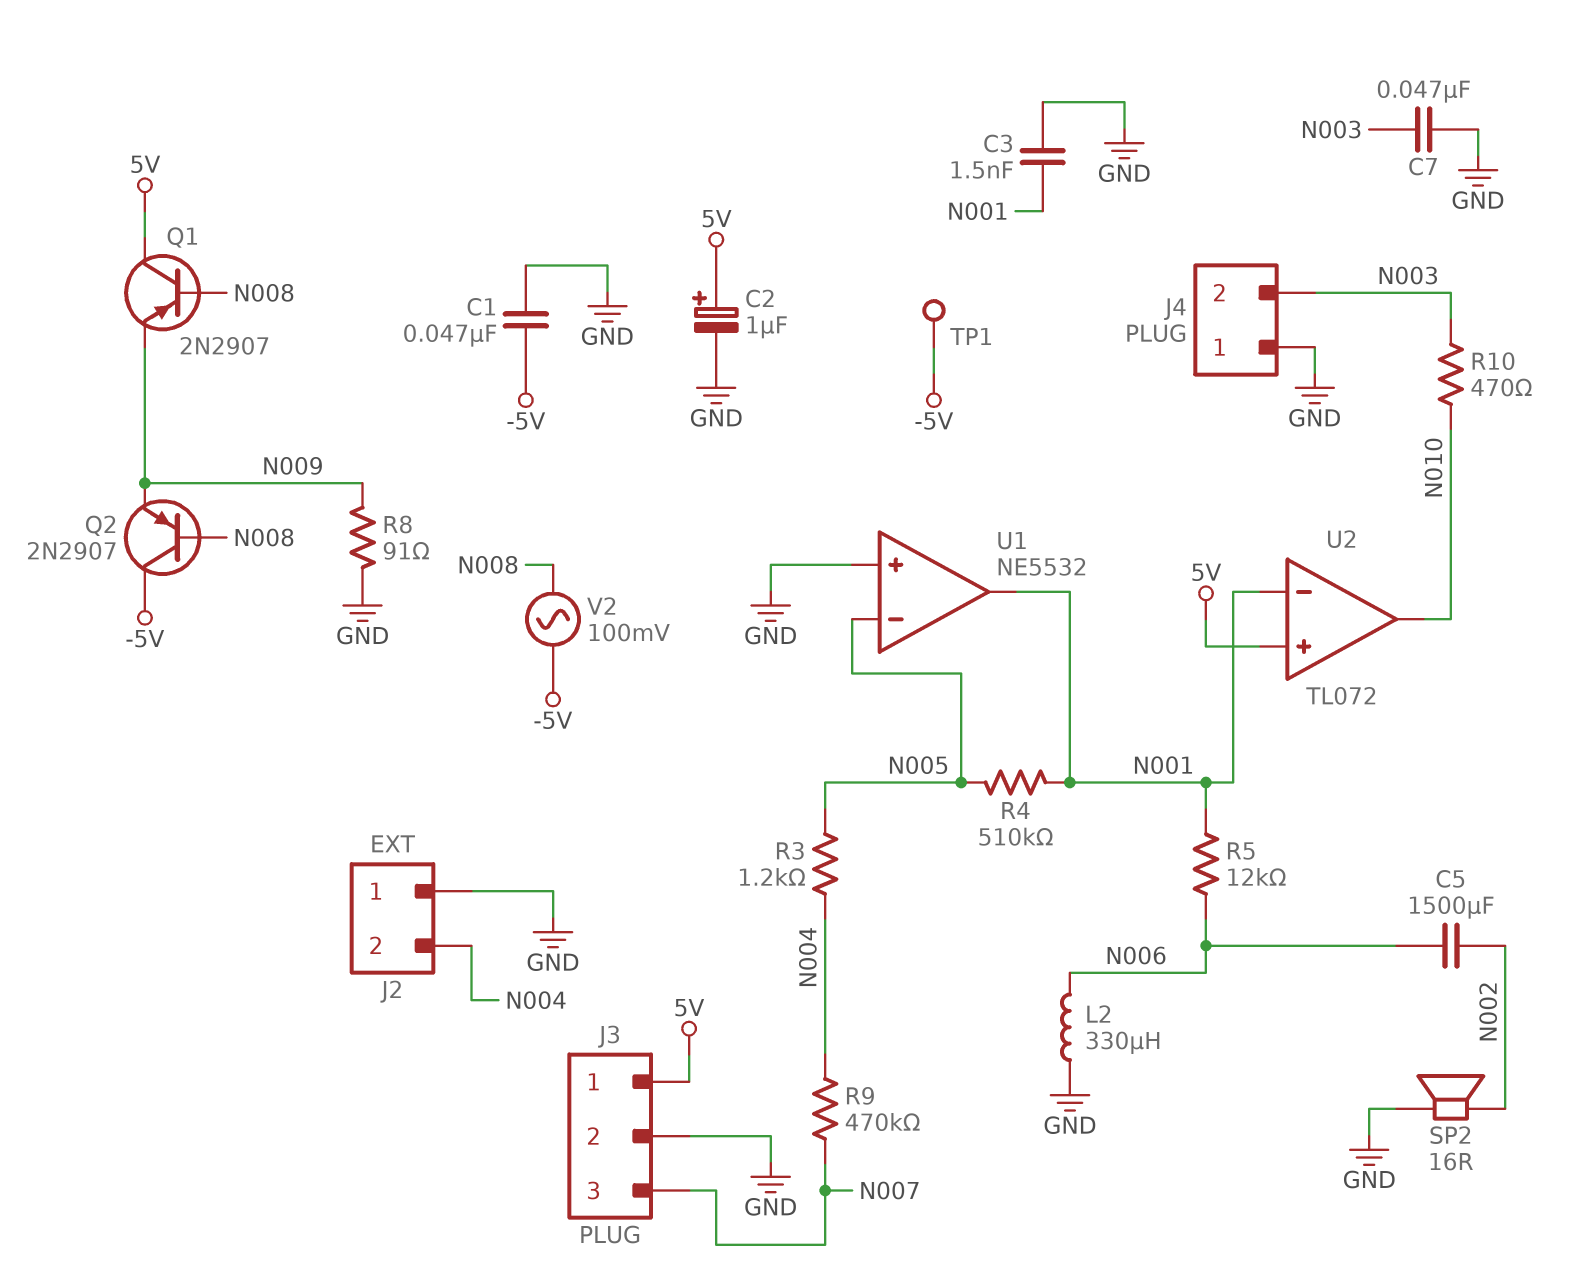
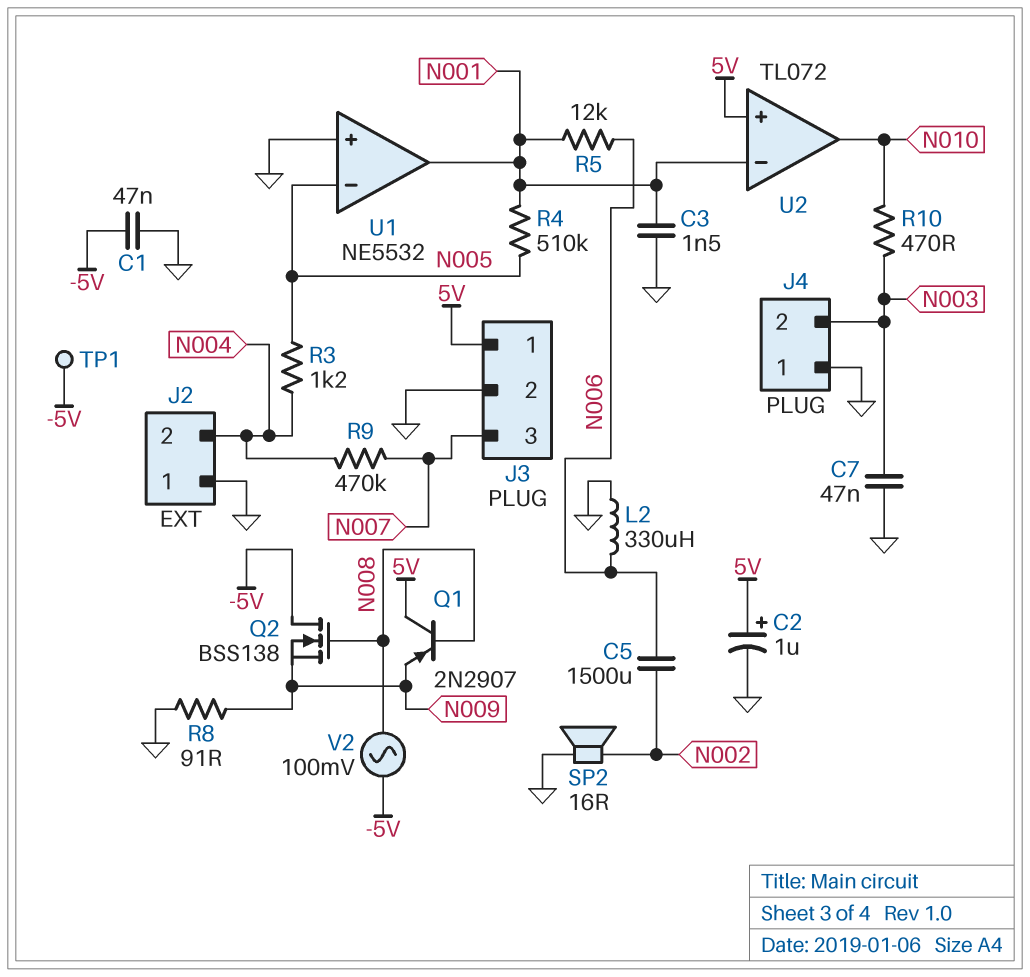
Q2: PNP 2N2907 (B N008, C -5V, E N009) -> NMOS BSS138 (G N008, D -5V, S N009)

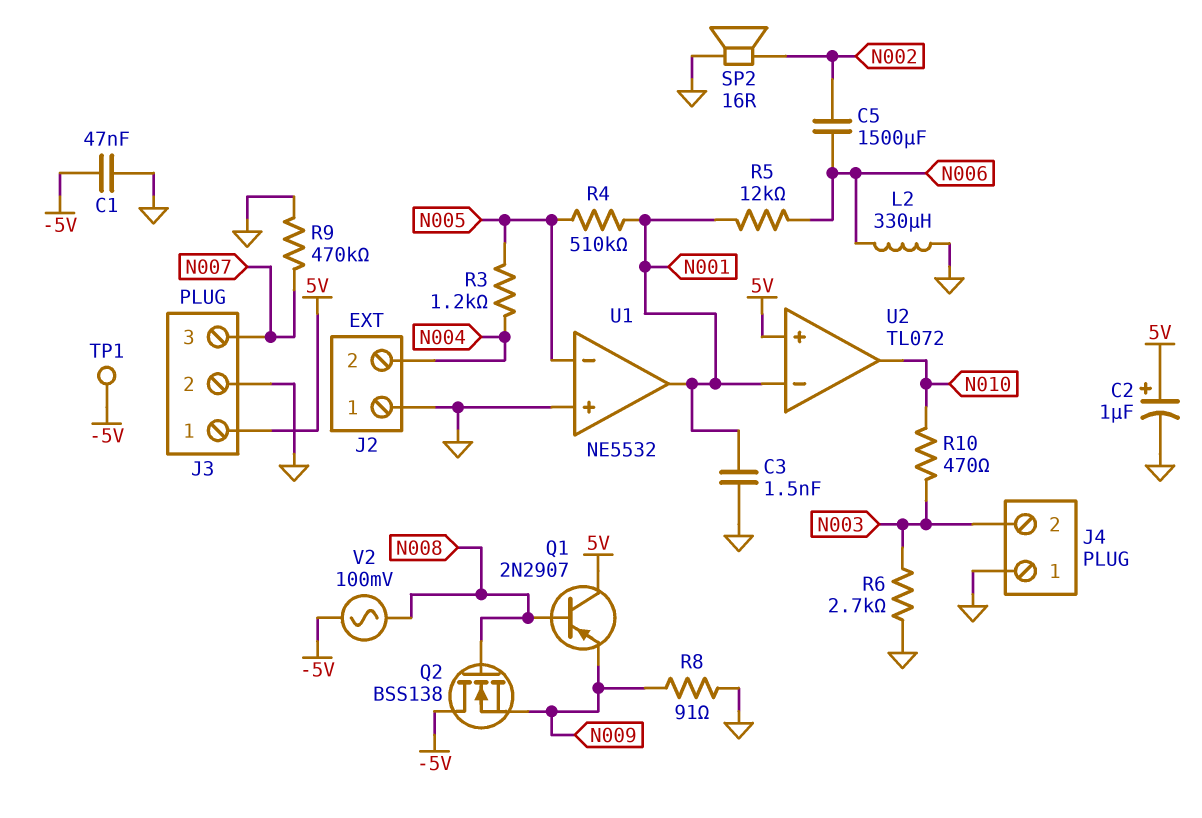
C7: 47nF (GND, N003) -> none
R6: none -> 2.7k (GND, N003)
R9: 470k (N004, N007) -> 470k (GND, N007)

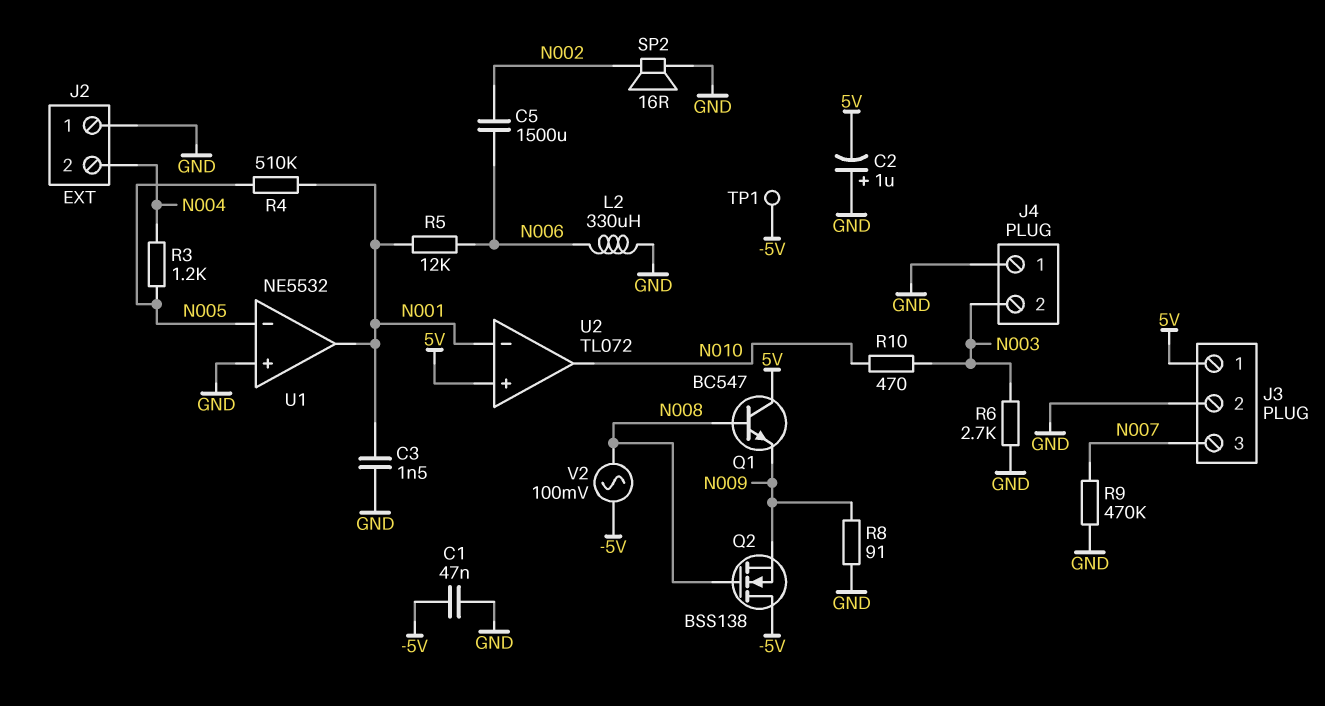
C2: 1uF (plus 5V, minus GND) -> 1uF (plus GND, minus 5V)
Q1: PNP 2N2907 (B N008, C 5V, E N009) -> NPN BC547 (B N008, C 5V, E N009)

